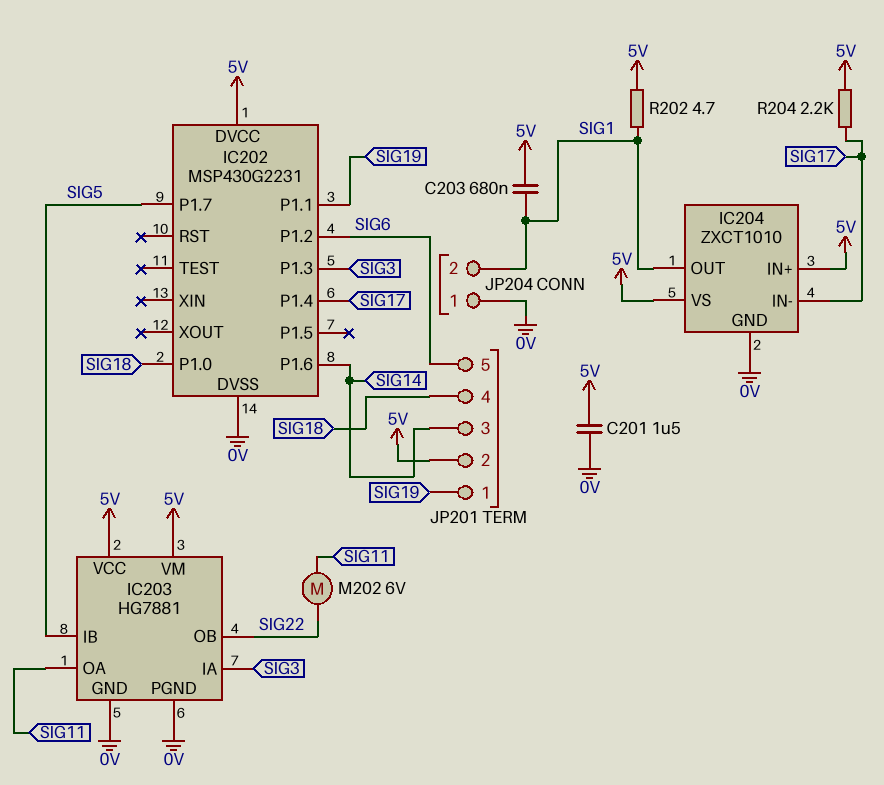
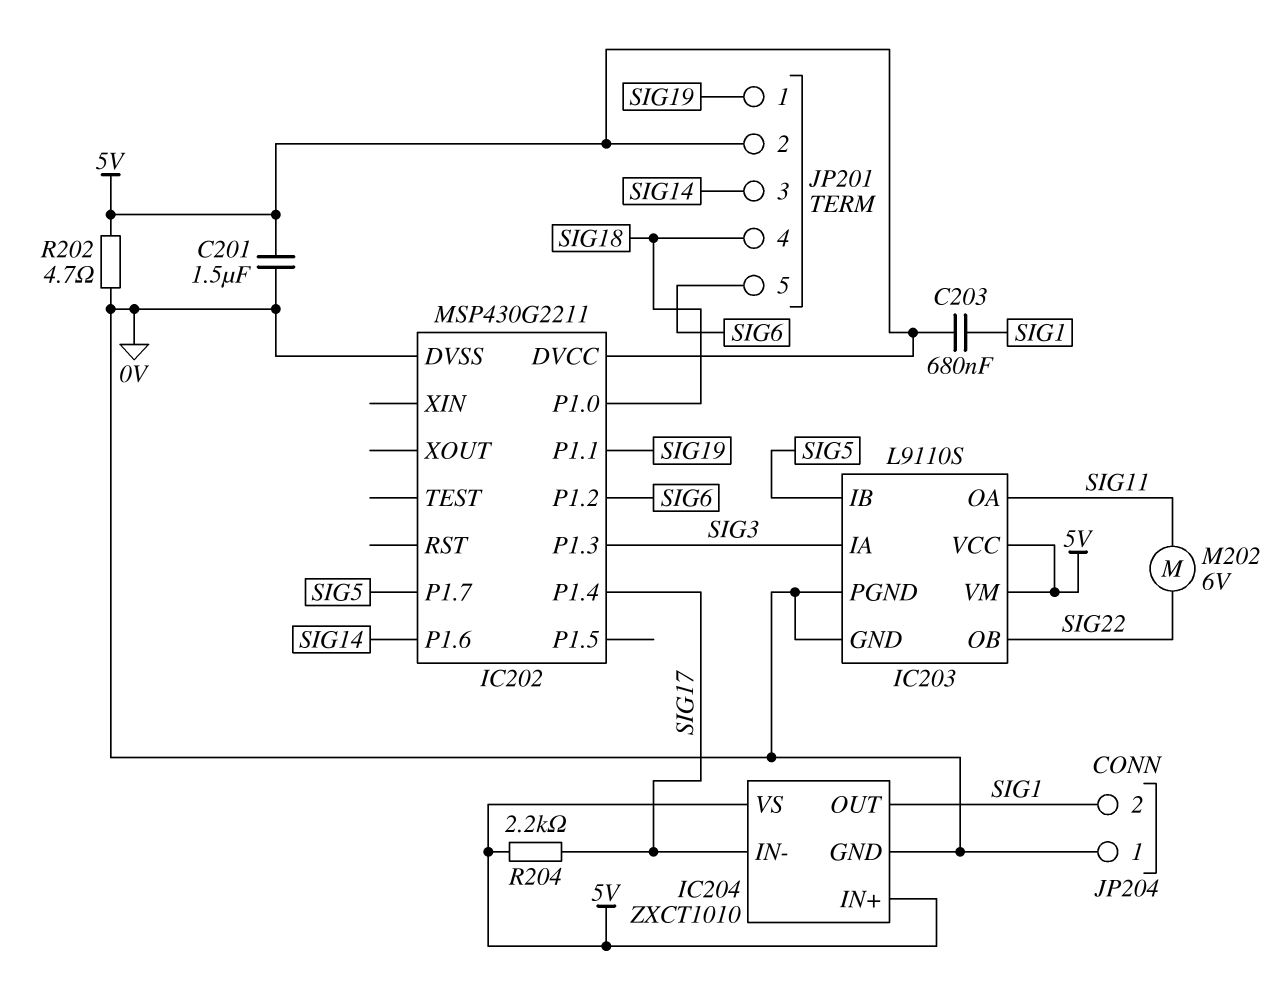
IC202: MSP430G2231 -> MSP430G2211
IC203: HG7881 -> L9110S
R202: 4.7 (5V, SIG1) -> 4.7 (0V, 5V)

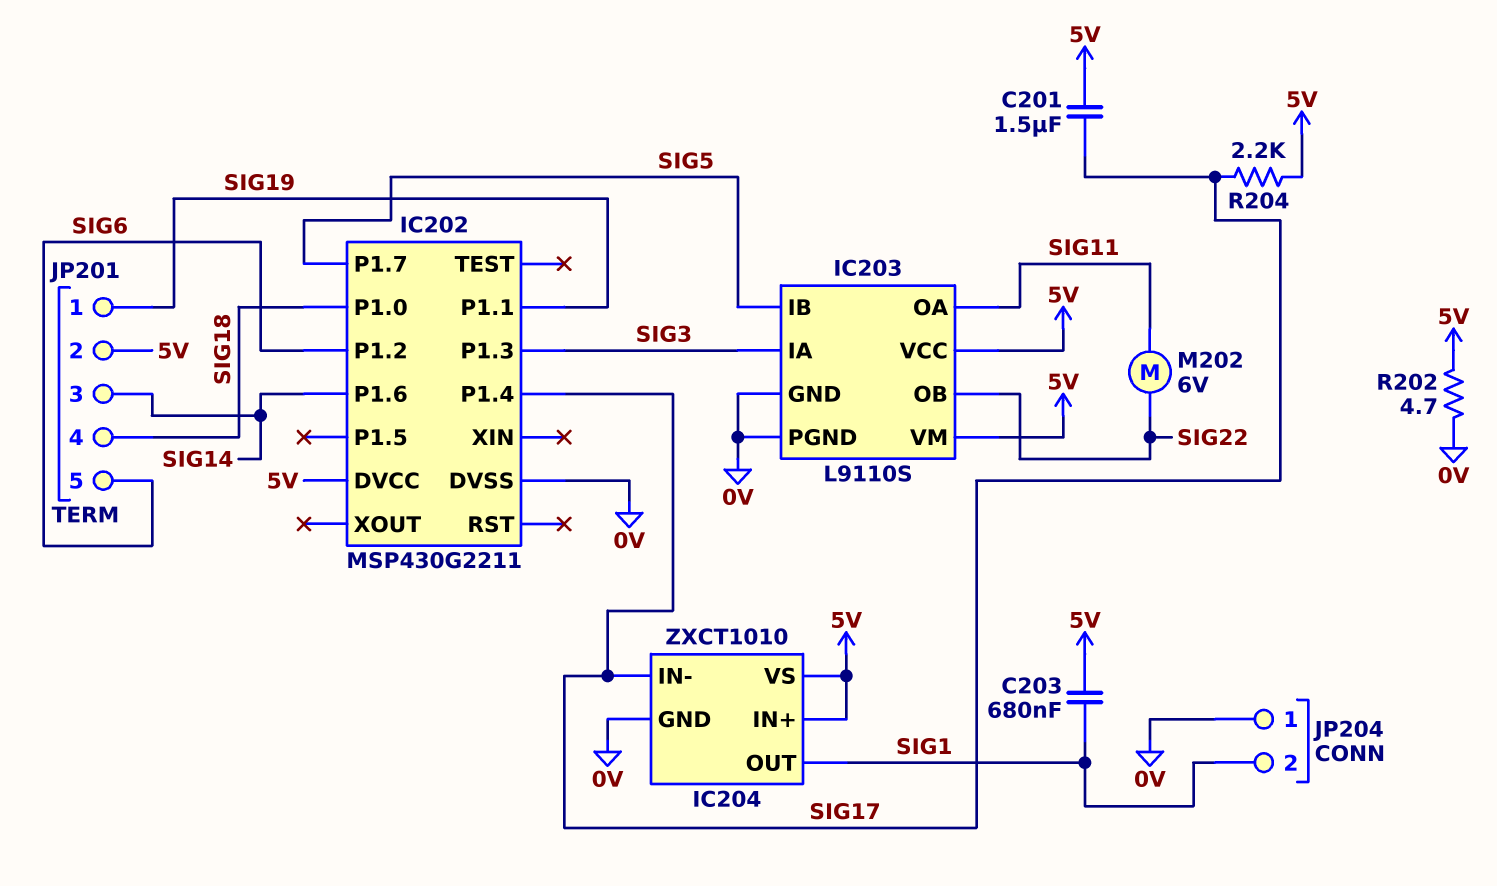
C201: 1.5uF (0V, 5V) -> 1.5uF (5V, SIG17)

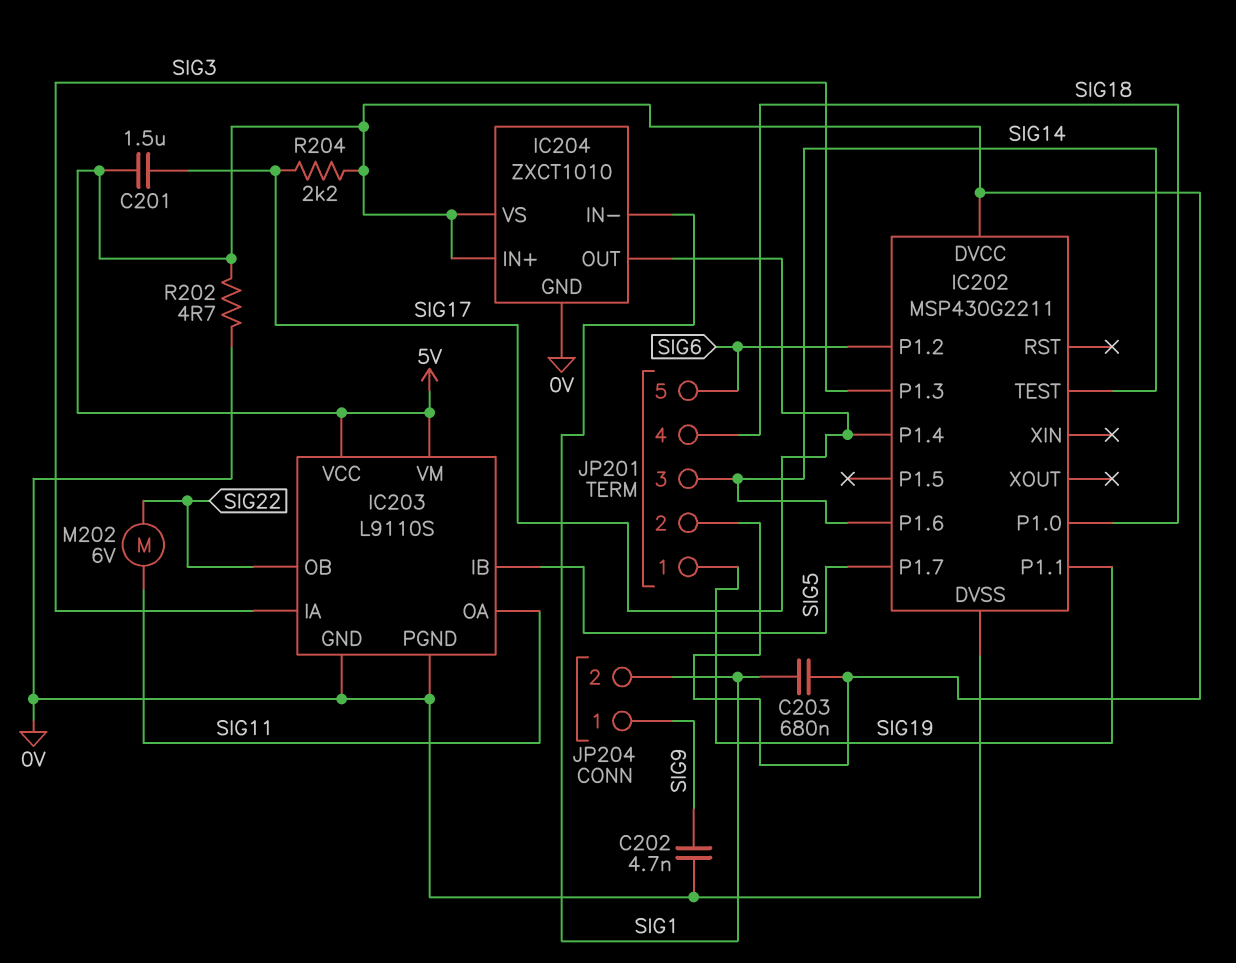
C202: none -> 4.7nF (0V, SIG9)
IC202 pin TEST: none -> SIG14
IC204 pin IN-: SIG17 -> SIG1
IC204 pin OUT: SIG1 -> SIG17
JP204 pin 1: 0V -> SIG9

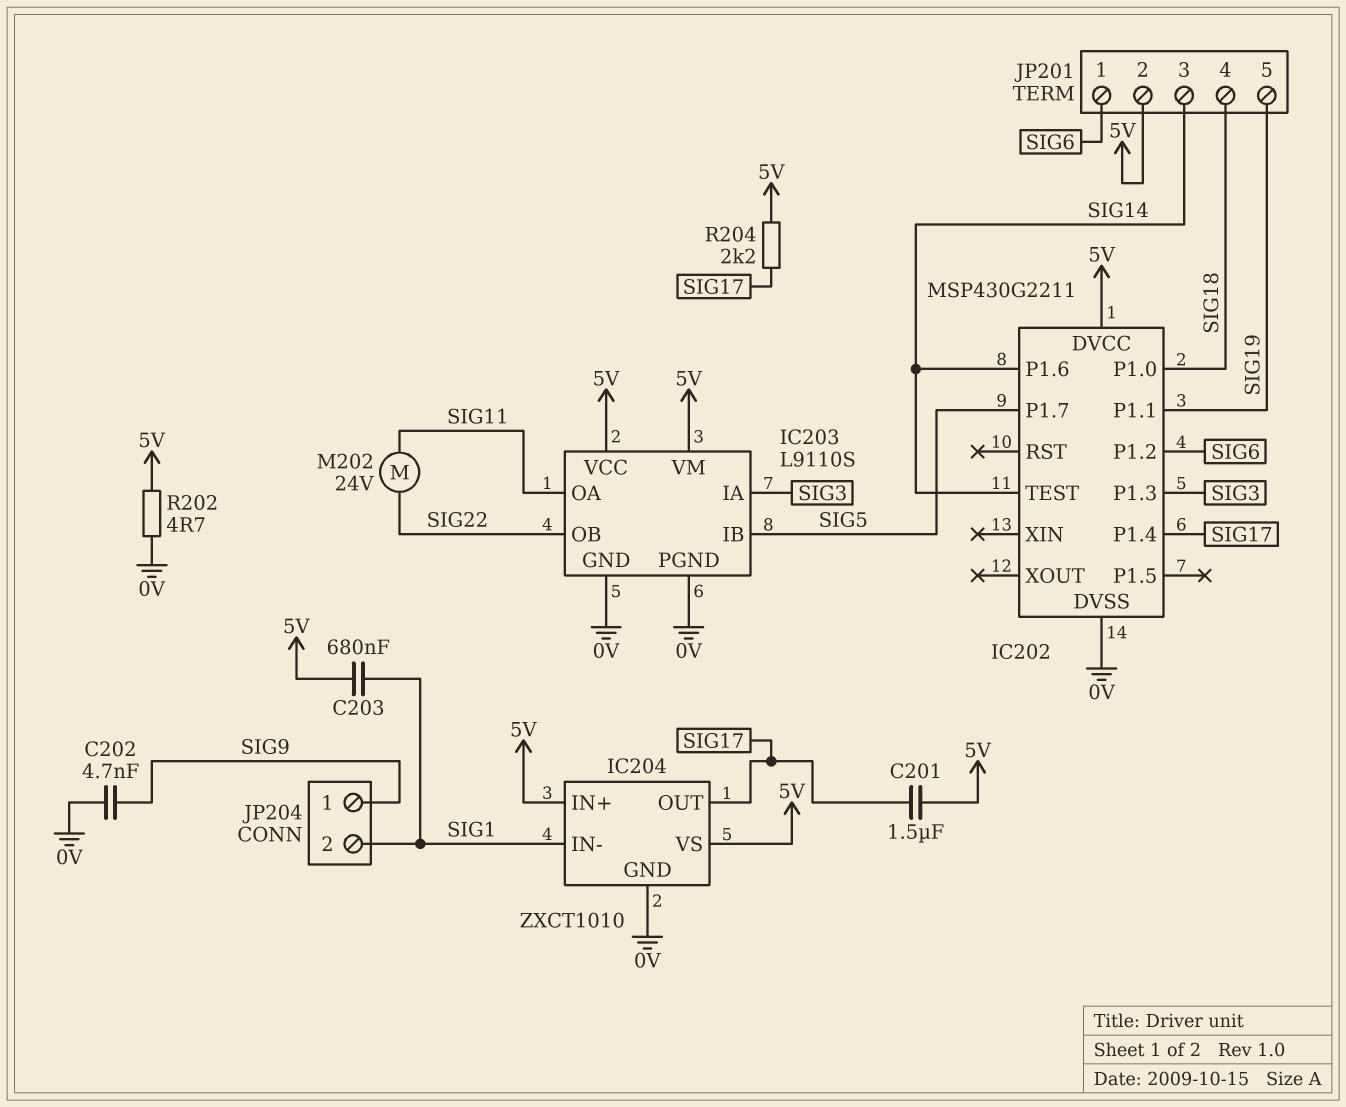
JP201 pin 1: SIG19 -> SIG6
JP201 pin 5: SIG6 -> SIG19
M202: motor 6V (SIG11, SIG22) -> motor 24V (SIG11, SIG22)

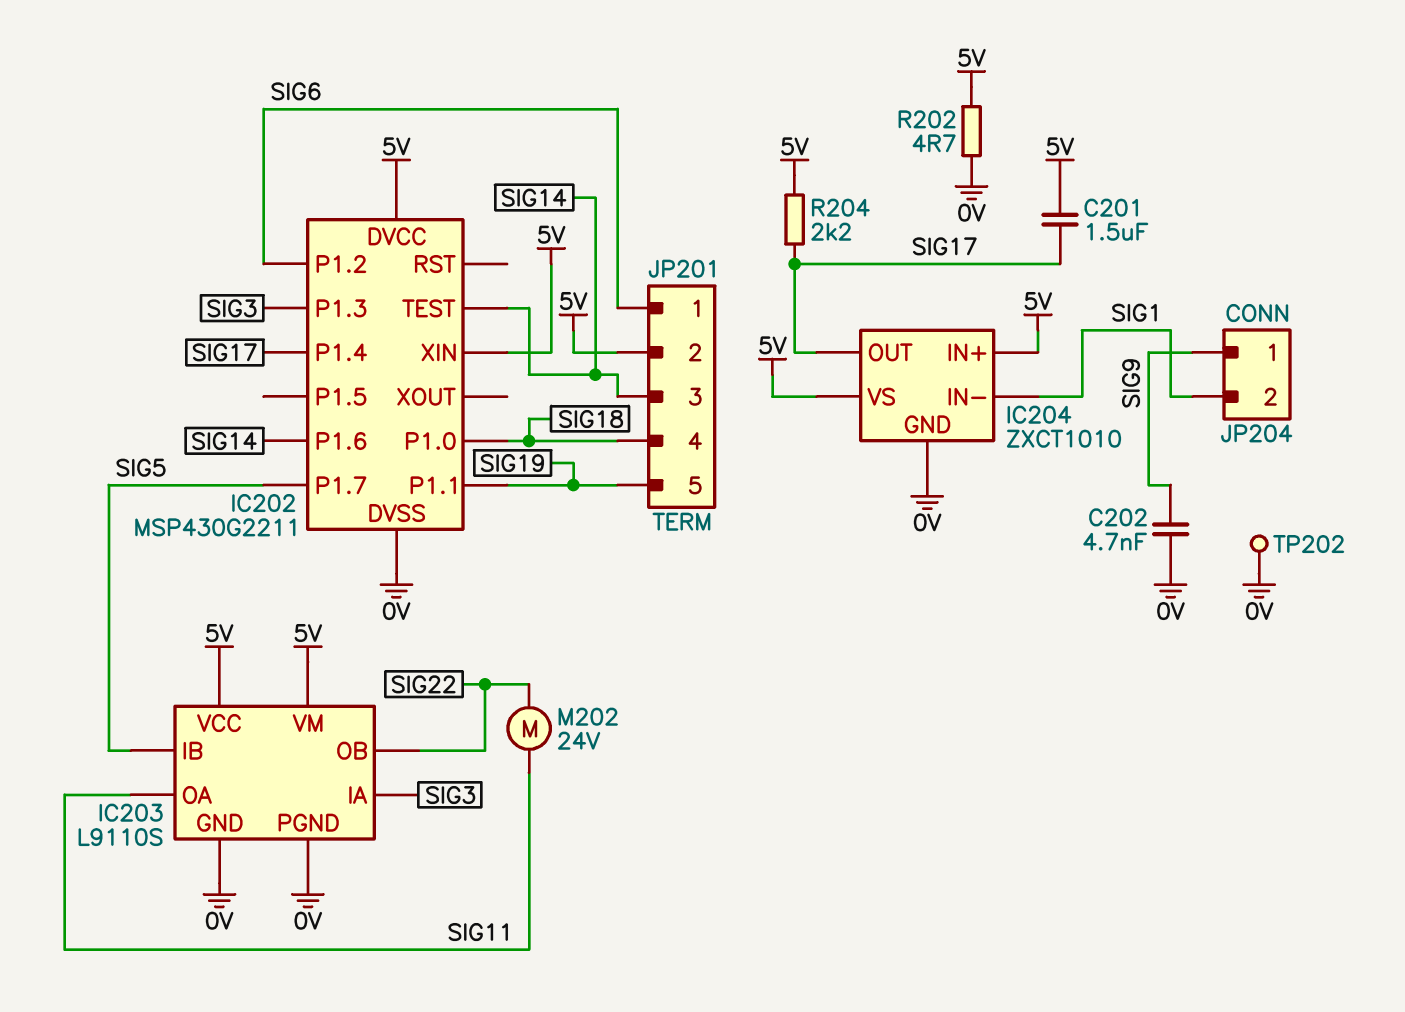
C203: 680nF (5V, SIG1) -> none
IC202 pin XIN: none -> 5V
TP202: none -> test point (0V)

